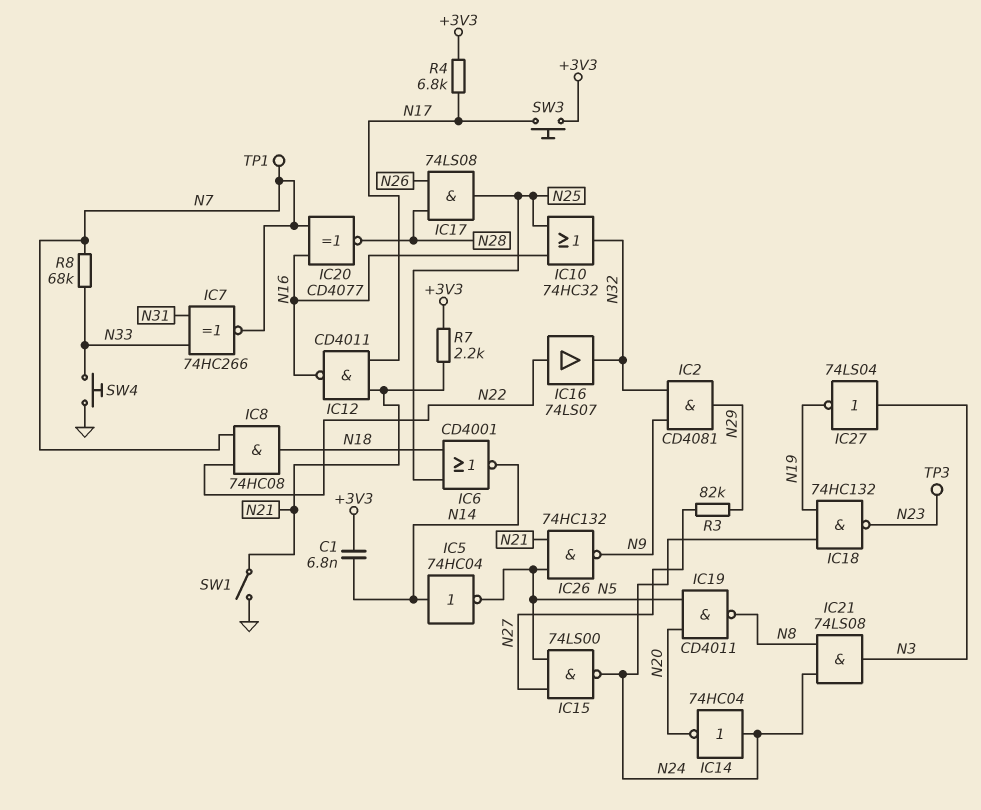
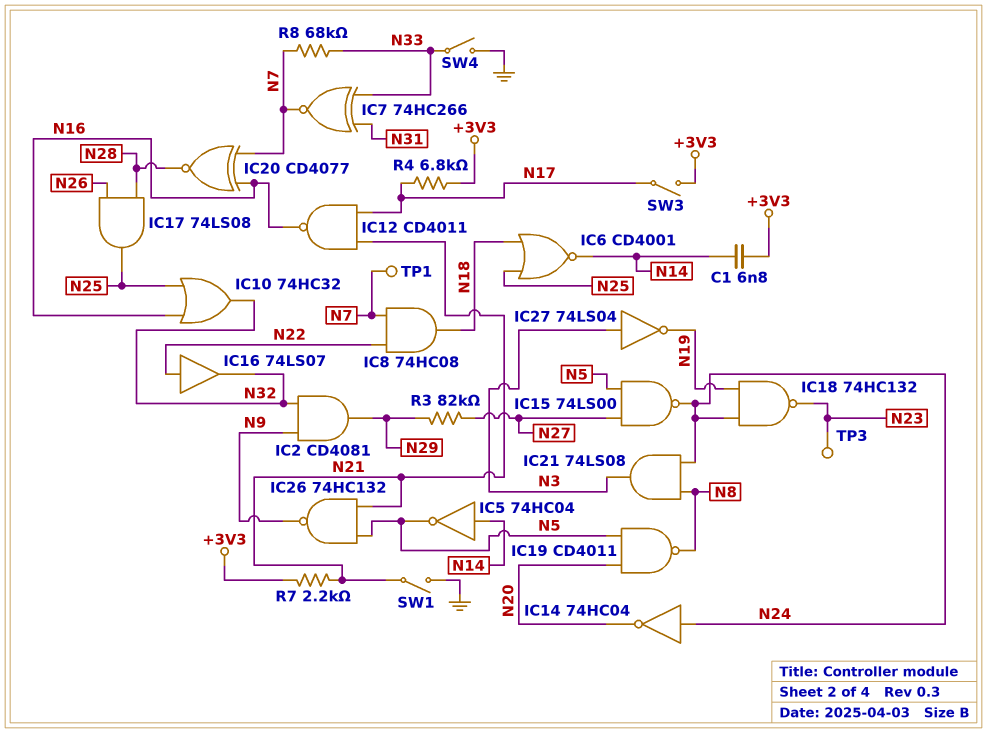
SW3: button (+3V3, N17) -> switch (+3V3, N17)
SW4: button (GND, N33) -> switch (GND, N33)

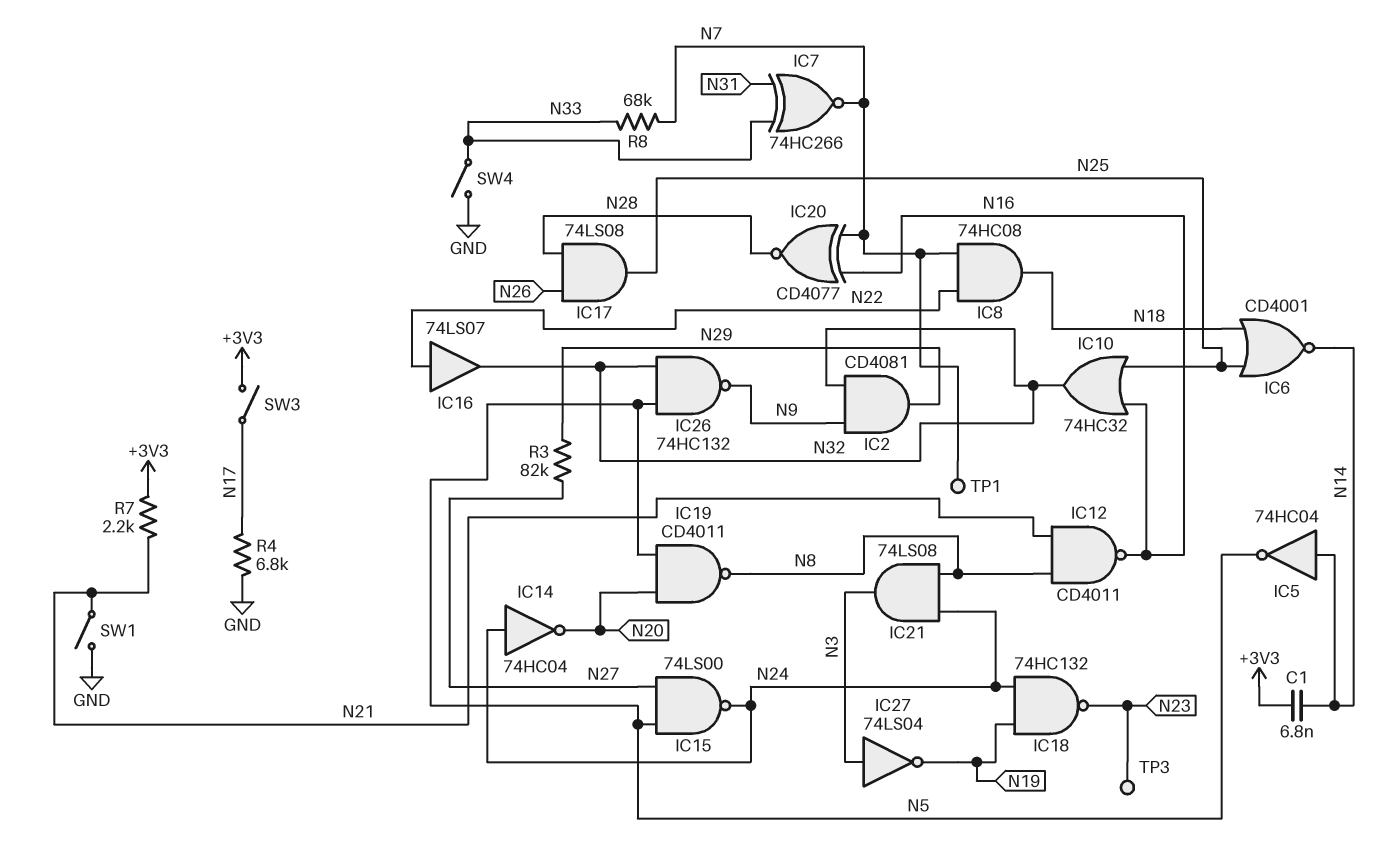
IC12: NAND CD4011 (in N17, in N21, out N16) -> NAND CD4011 (in N8, in N21, out N16)
IC26: NAND 74HC132 (in N5, in N21, out N9) -> NAND 74HC132 (in N5, in N32, out N9)
R4: 6.8k (+3V3, N17) -> 6.8k (GND, N17)

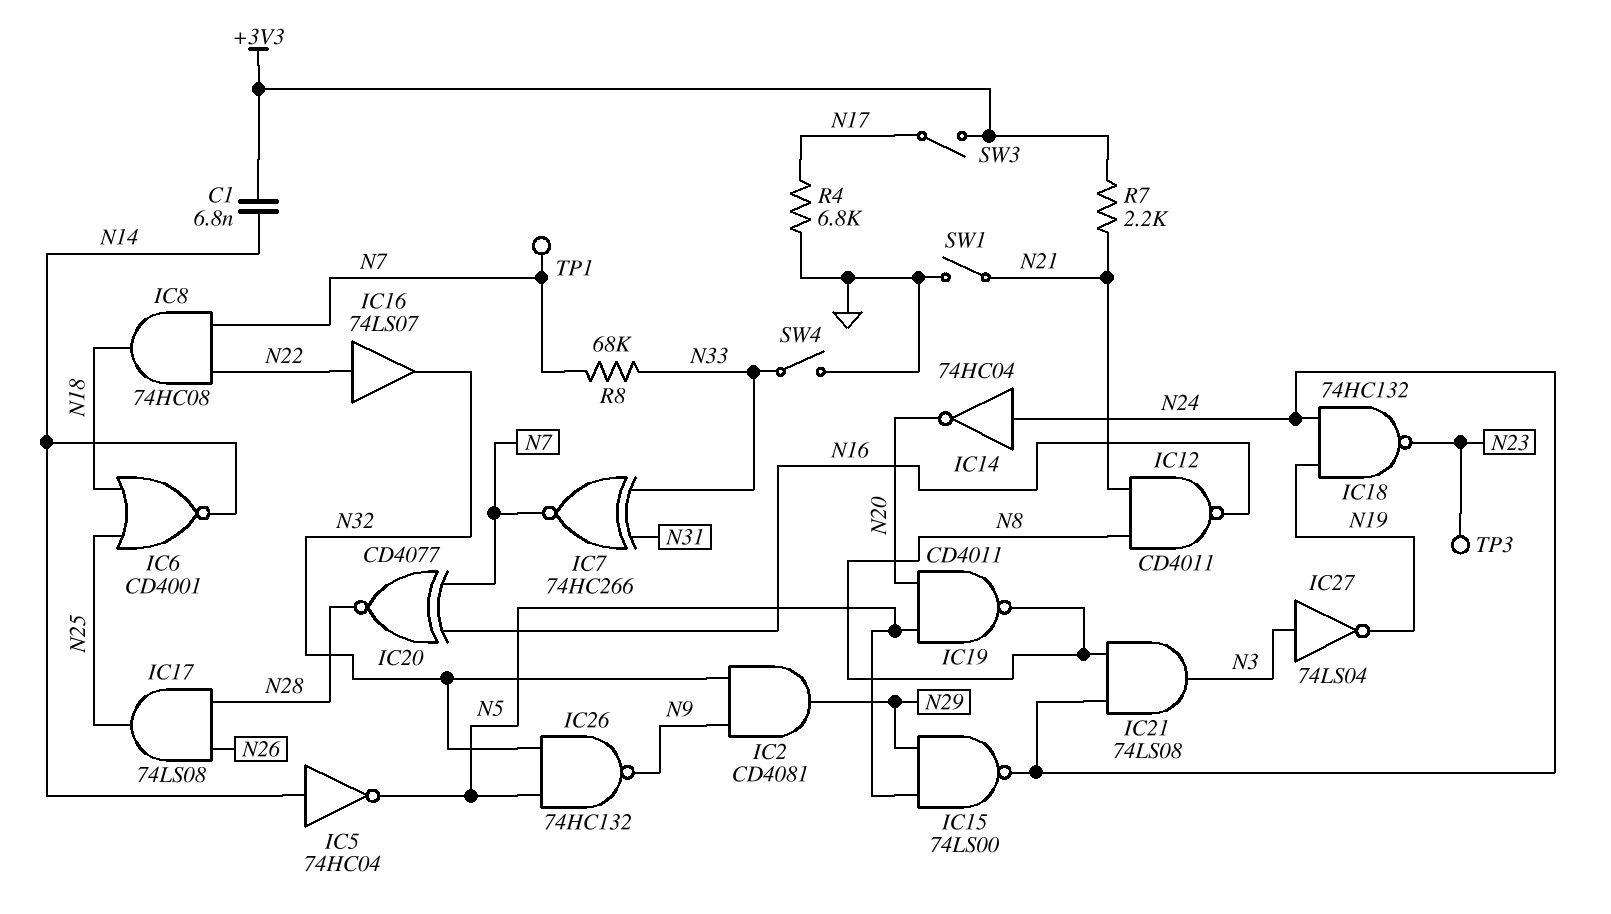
IC10: OR 74HC32 (in N16, in N25, out N32) -> none
IC15: NAND 74LS00 (in N5, in N27, out N24) -> NAND 74LS00 (in N5, in N29, out N24)
R3: 82k (N27, N29) -> none

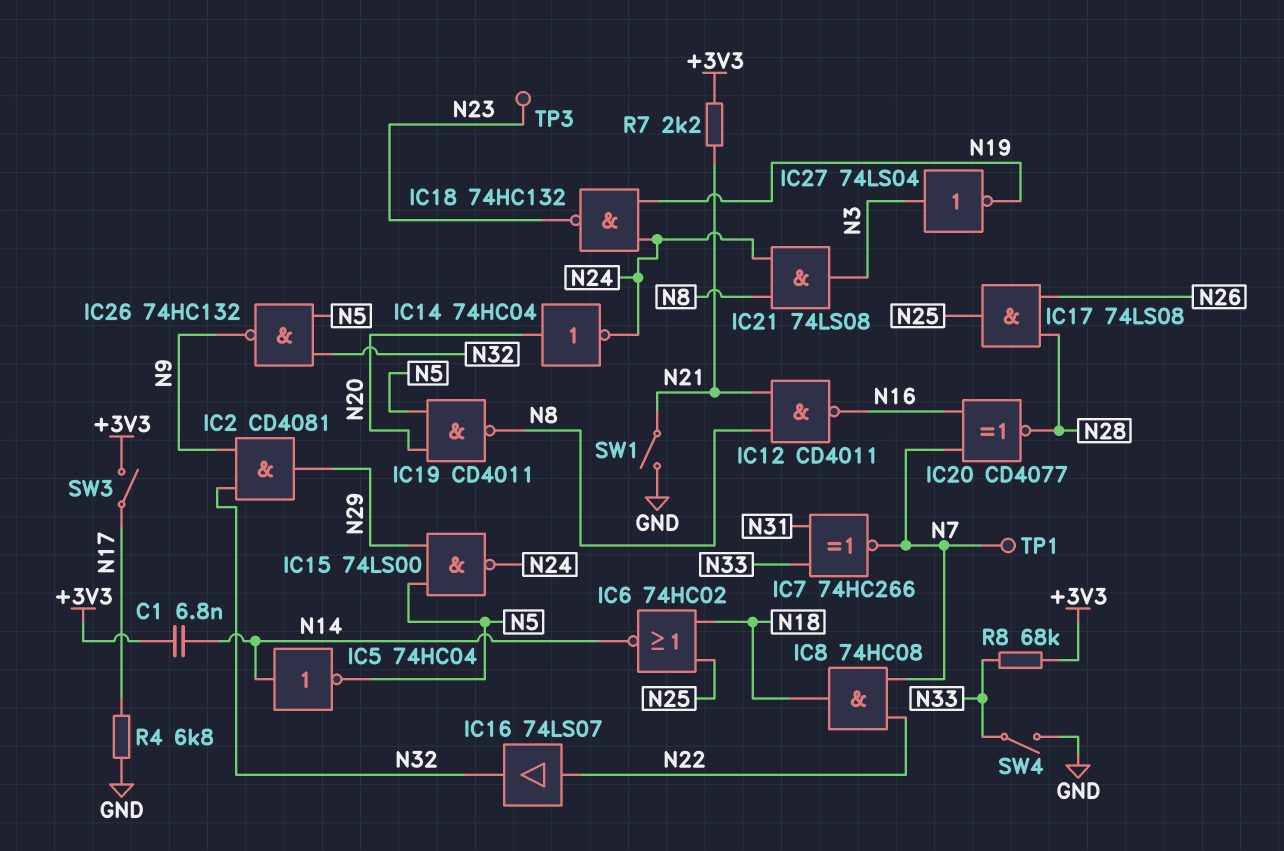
IC6: NOR CD4001 (in N18, in N25, out N14) -> NOR 74HC02 (in N18, in N25, out N14)
IC14: NOT 74HC04 (in N24, out N20) -> NOT 74HC04 (in N20, out N24)
R8: 68k (N7, N33) -> 68k (+3V3, N33)

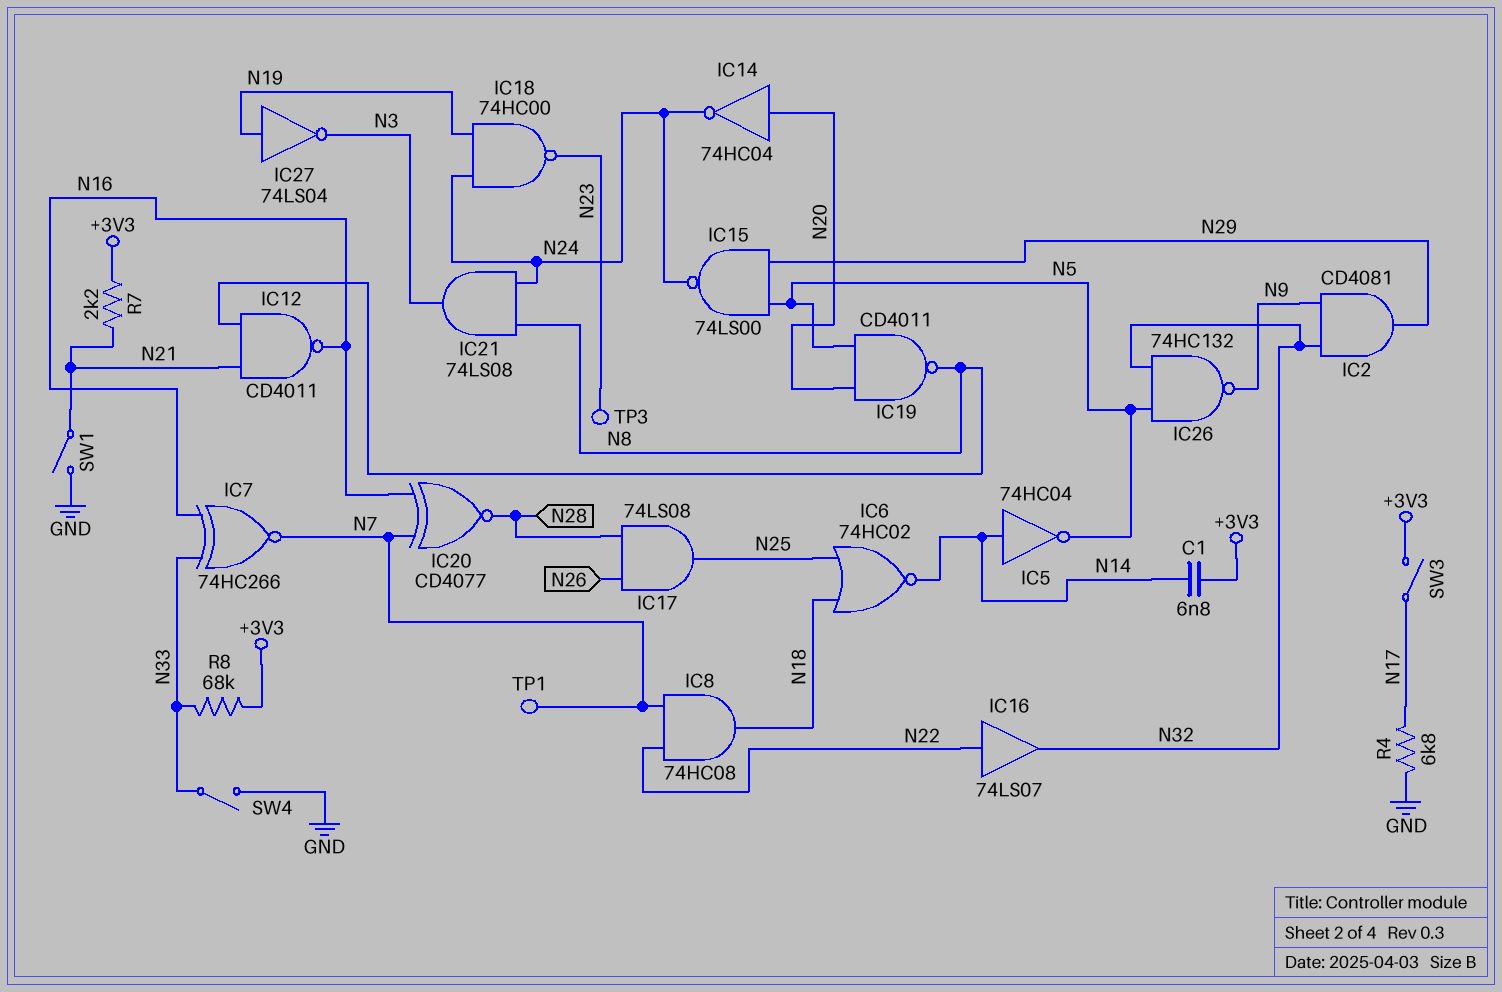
IC7: XNOR 74HC266 (in N31, in N33, out N7) -> XNOR 74HC266 (in N16, in N33, out N7)
IC18: NAND 74HC132 (in N19, in N24, out N23) -> NAND 74HC00 (in N19, in N24, out N23)
IC27: NOT 74LS04 (in N3, out N19) -> NOT 74LS04 (in N19, out N3)

